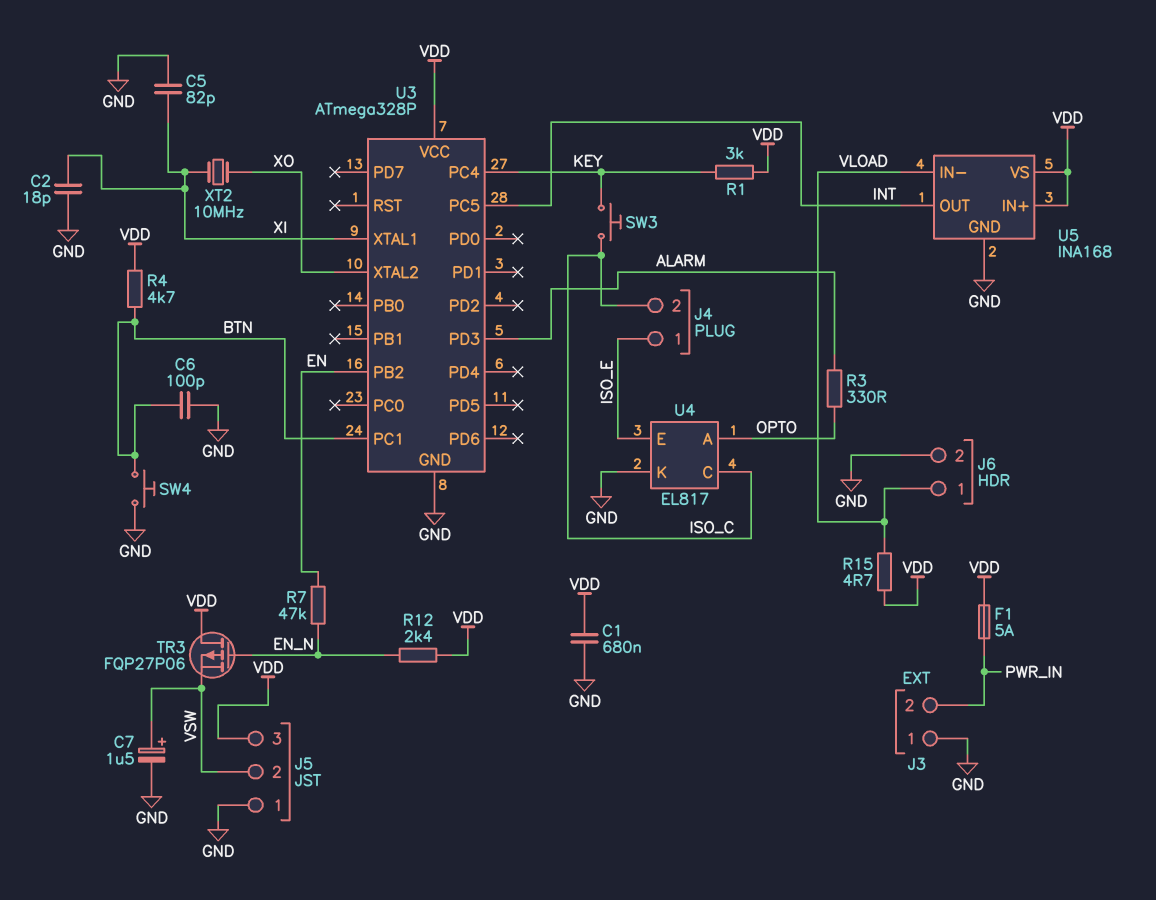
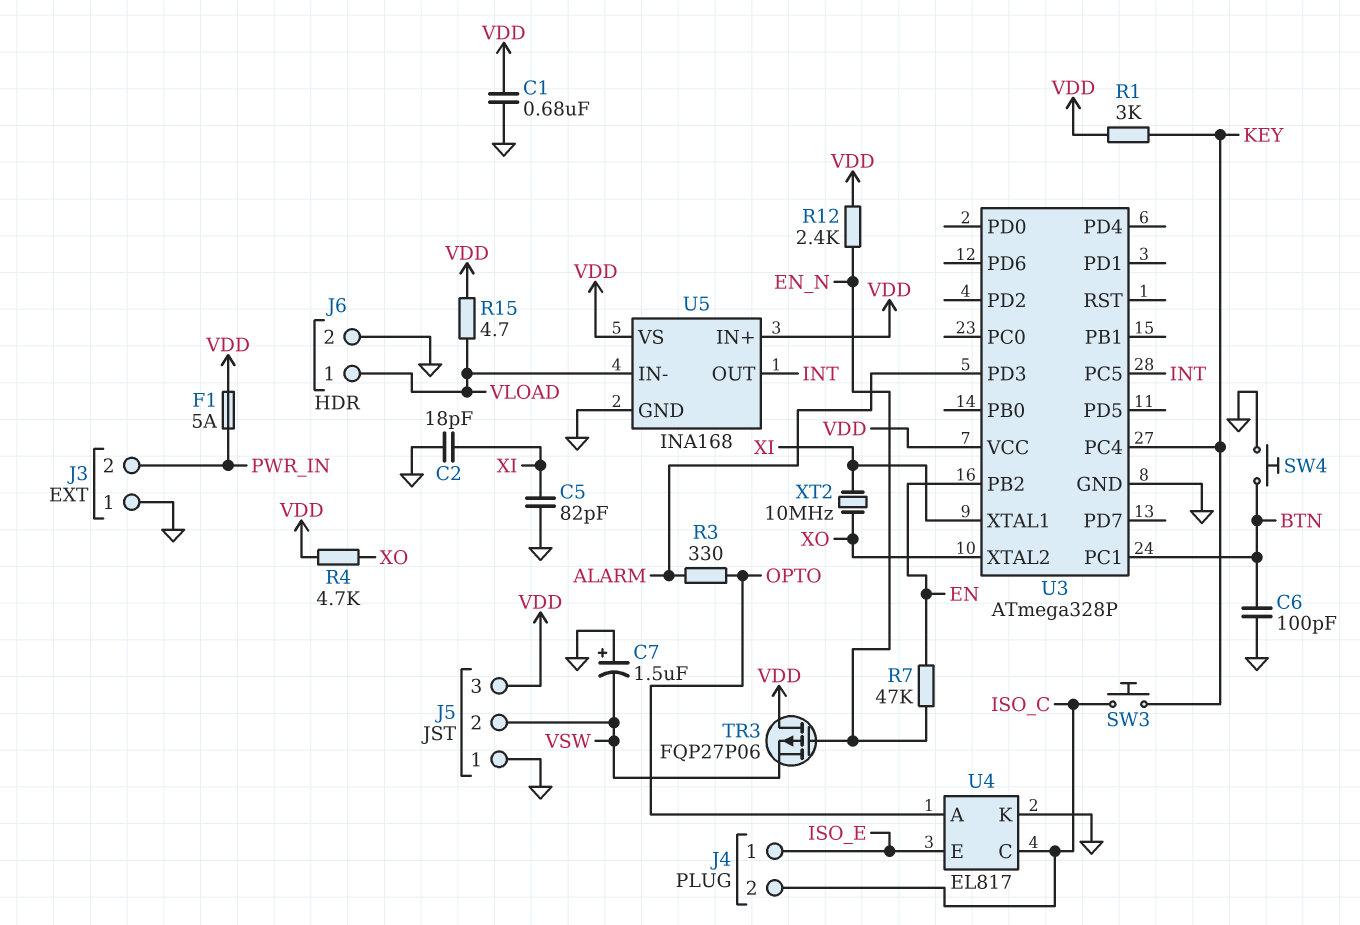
C7: 1.5uF (plus VSW, minus GND) -> 1.5uF (plus GND, minus VSW)
R4: 4.7k (BTN, VDD) -> 4.7k (VDD, XO)

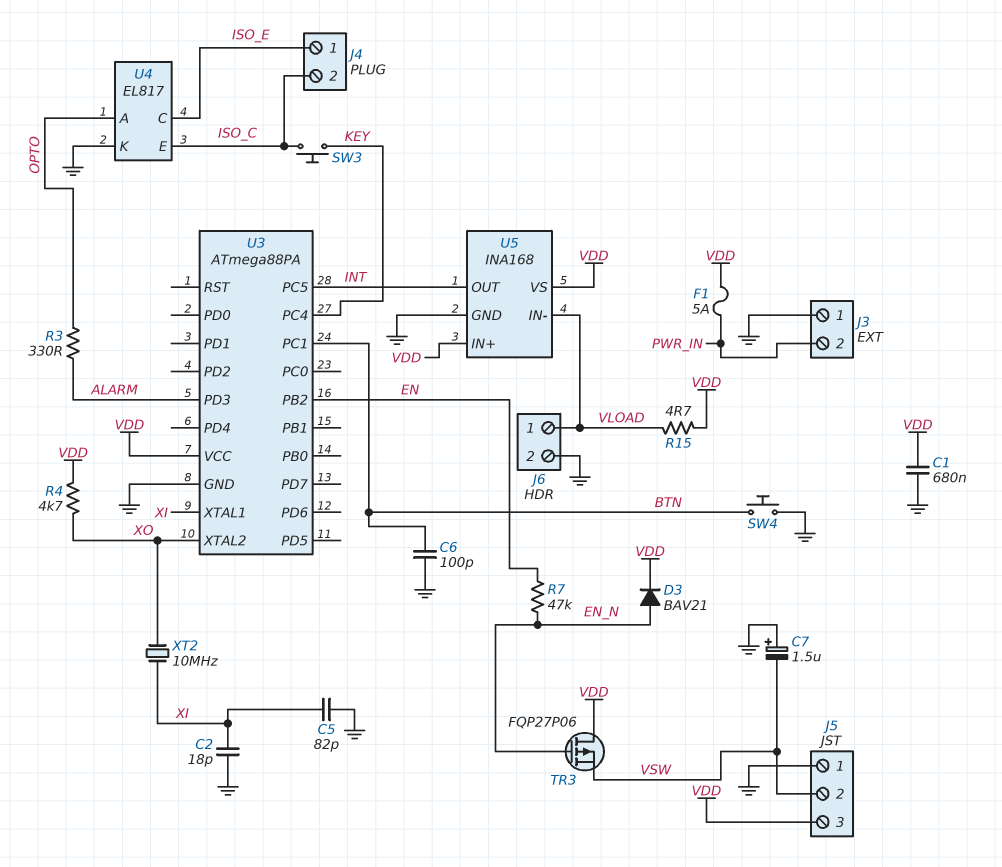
D3: none -> diode BAV21 (A EN_N, K VDD)
R1: 3k (KEY, VDD) -> none
R12: 2.4k (EN_N, VDD) -> none
U3: ATmega328P -> ATmega88PA
U4 pin C: ISO_C -> ISO_E
U4 pin E: ISO_E -> ISO_C

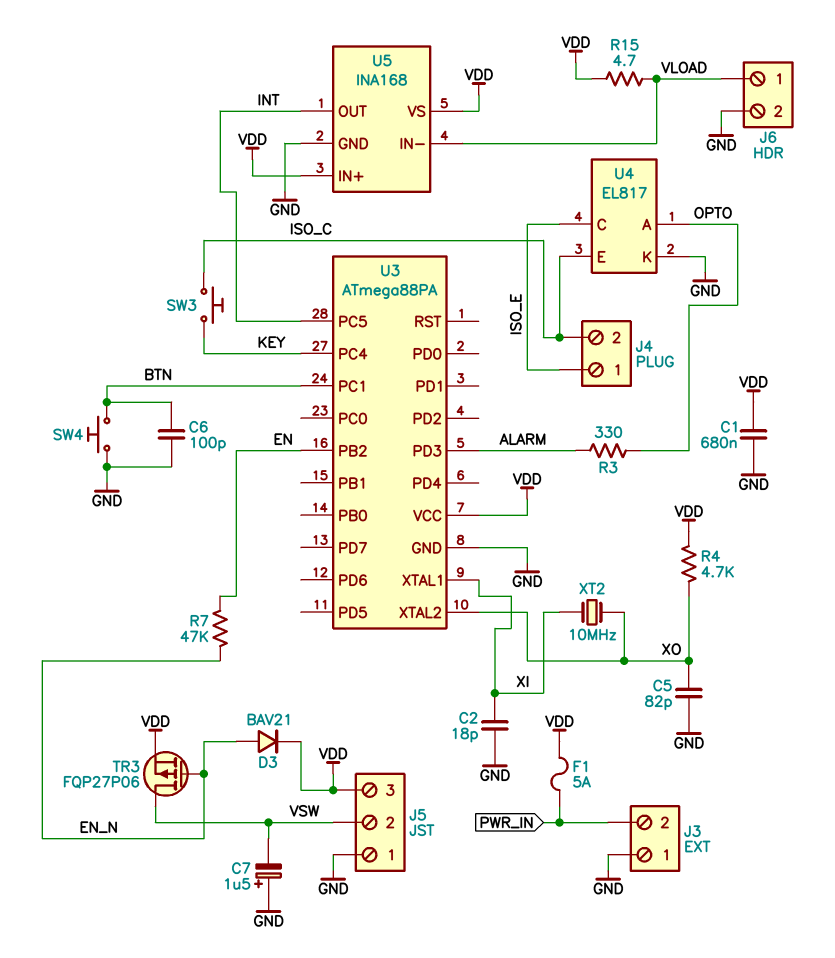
C5: 82pF (GND, XI) -> 82pF (GND, XO)
TR3: PMOS FQP27P06 (G EN_N, D VDD, S VSW) -> PMOS FQP27P06 (G EN_N, D VSW, S VDD)

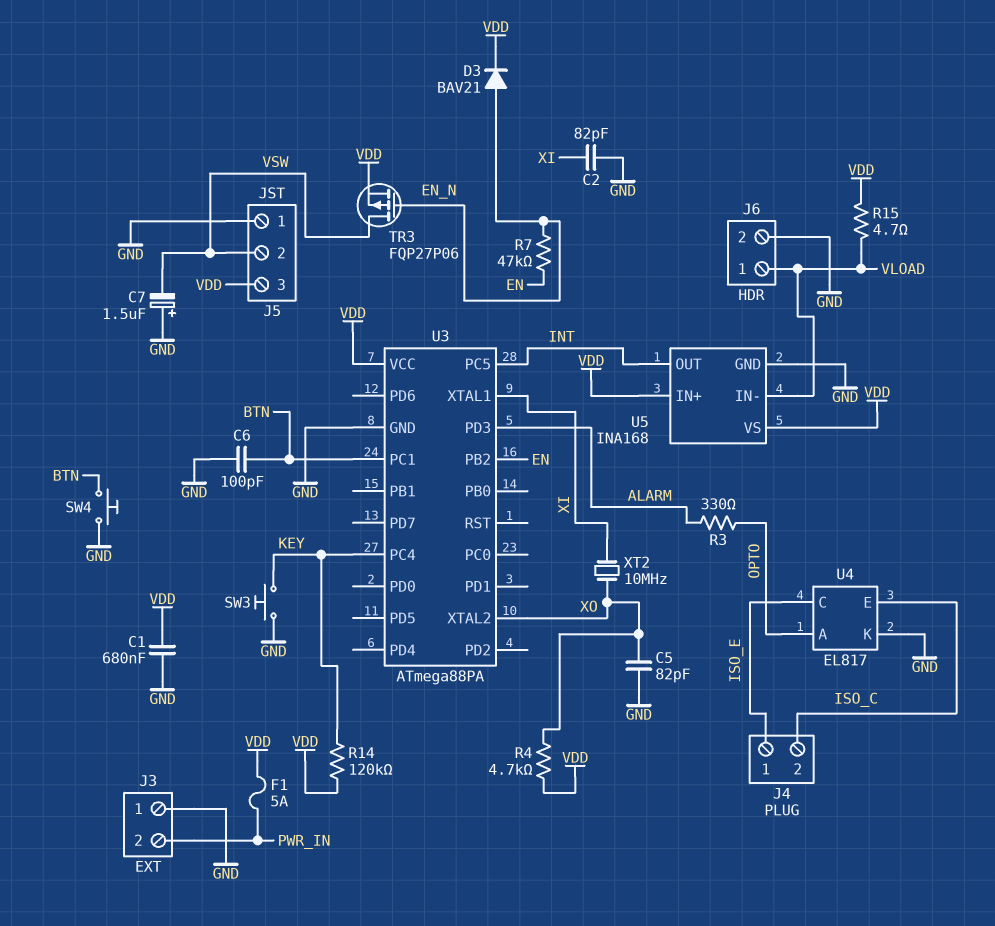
C2: 18pF (GND, XI) -> 82pF (GND, XI)
R14: none -> 120k (KEY, VDD)
SW3: button (ISO_C, KEY) -> button (GND, KEY)

